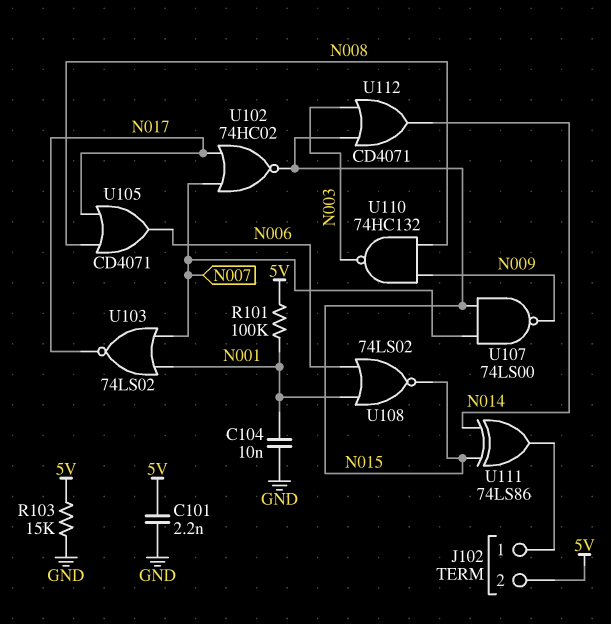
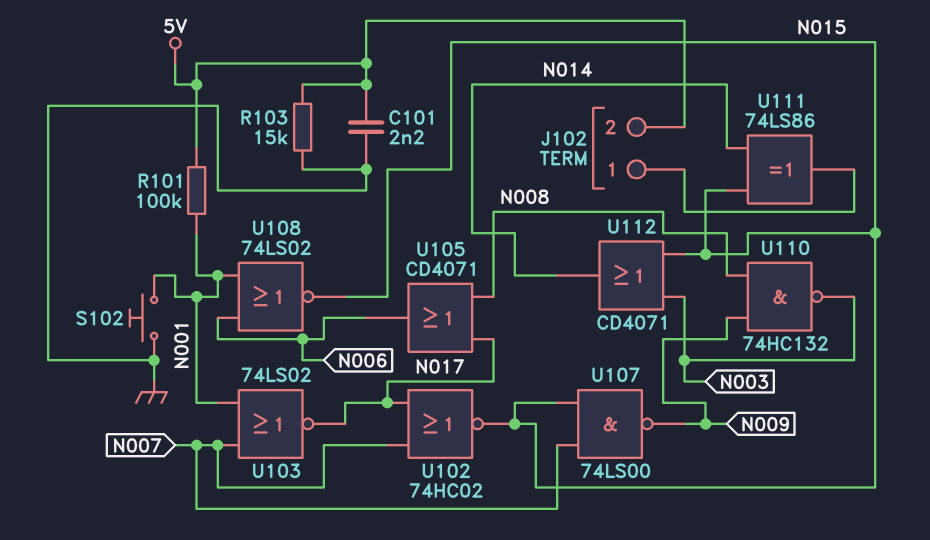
C104: 10nF (GND, N001) -> none
S102: none -> button (GND, N001)

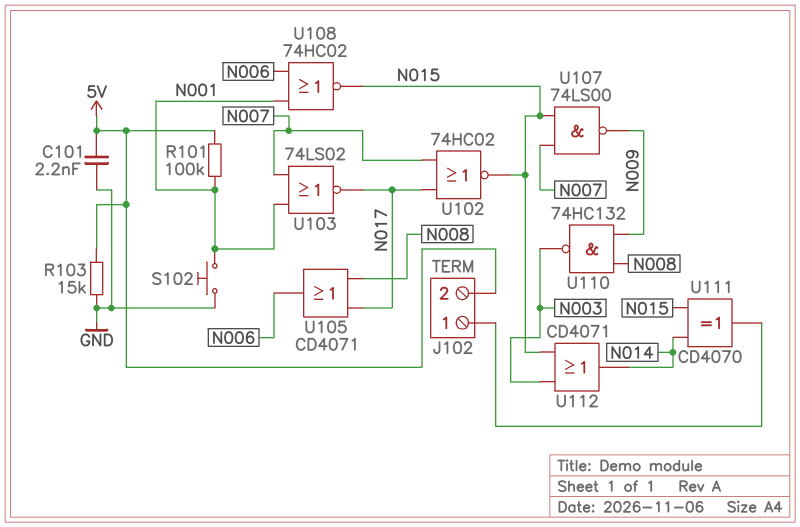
U108: NOR 74LS02 (in N001, in N006, out N015) -> NOR 74HC02 (in N001, in N006, out N015)
U111: XOR 74LS86 (in N014, in N015, out J102/1) -> XOR CD4070 (in N014, in N015, out J102/1)

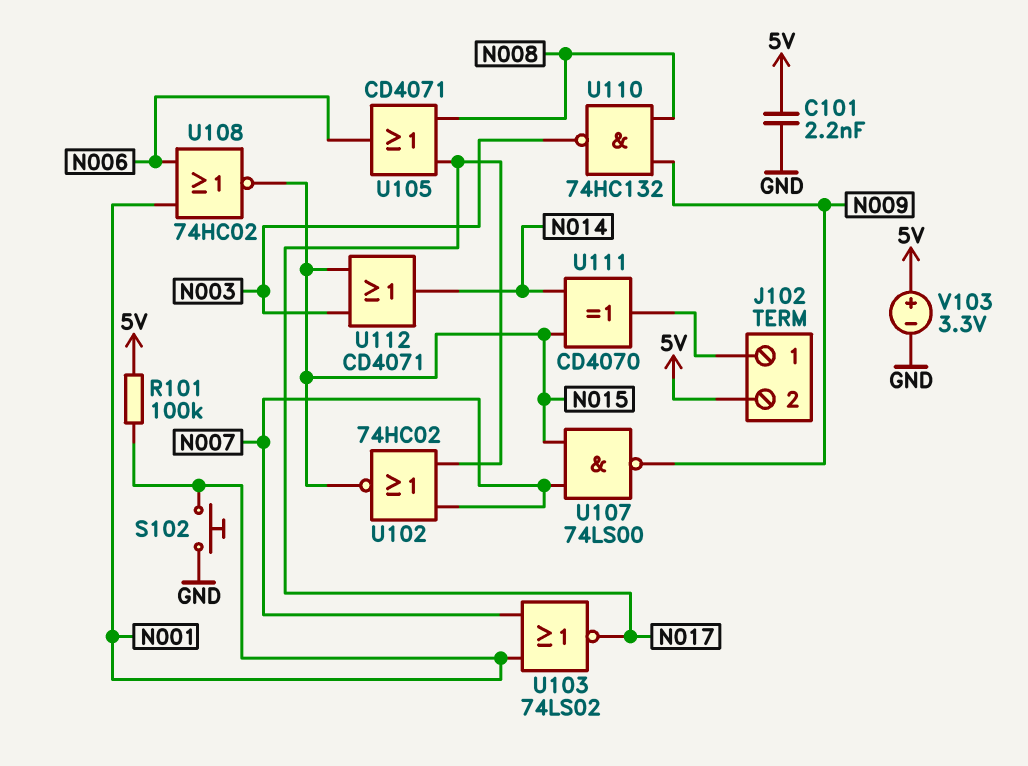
R103: 15k (5V, GND) -> none
V103: none -> 3.3V (plus 5V, minus GND)

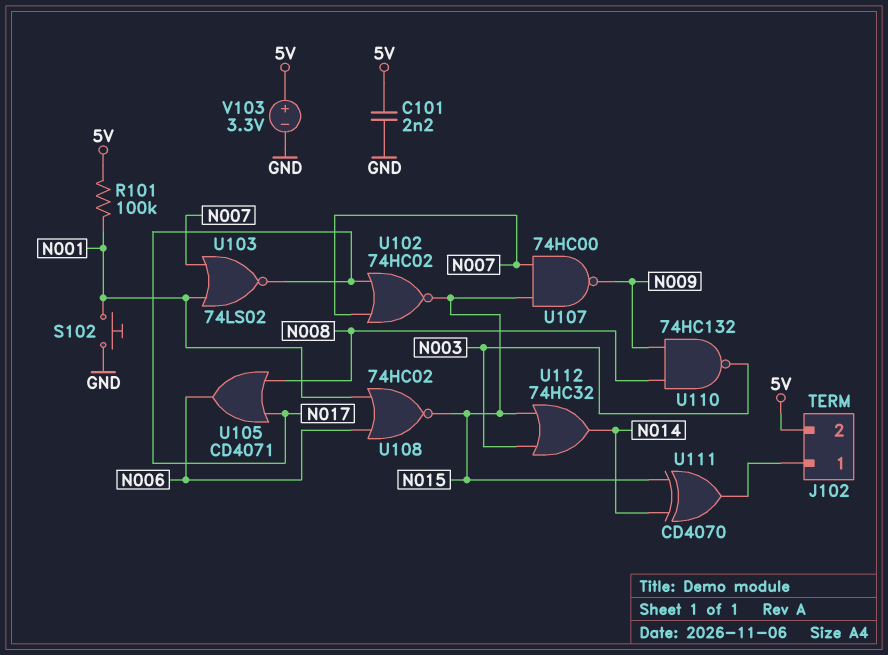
U107: NAND 74LS00 (in N007, in N015, out N009) -> NAND 74HC00 (in N007, in N015, out N009)
U112: OR CD4071 (in N003, in N015, out N014) -> OR 74HC32 (in N003, in N015, out N014)

